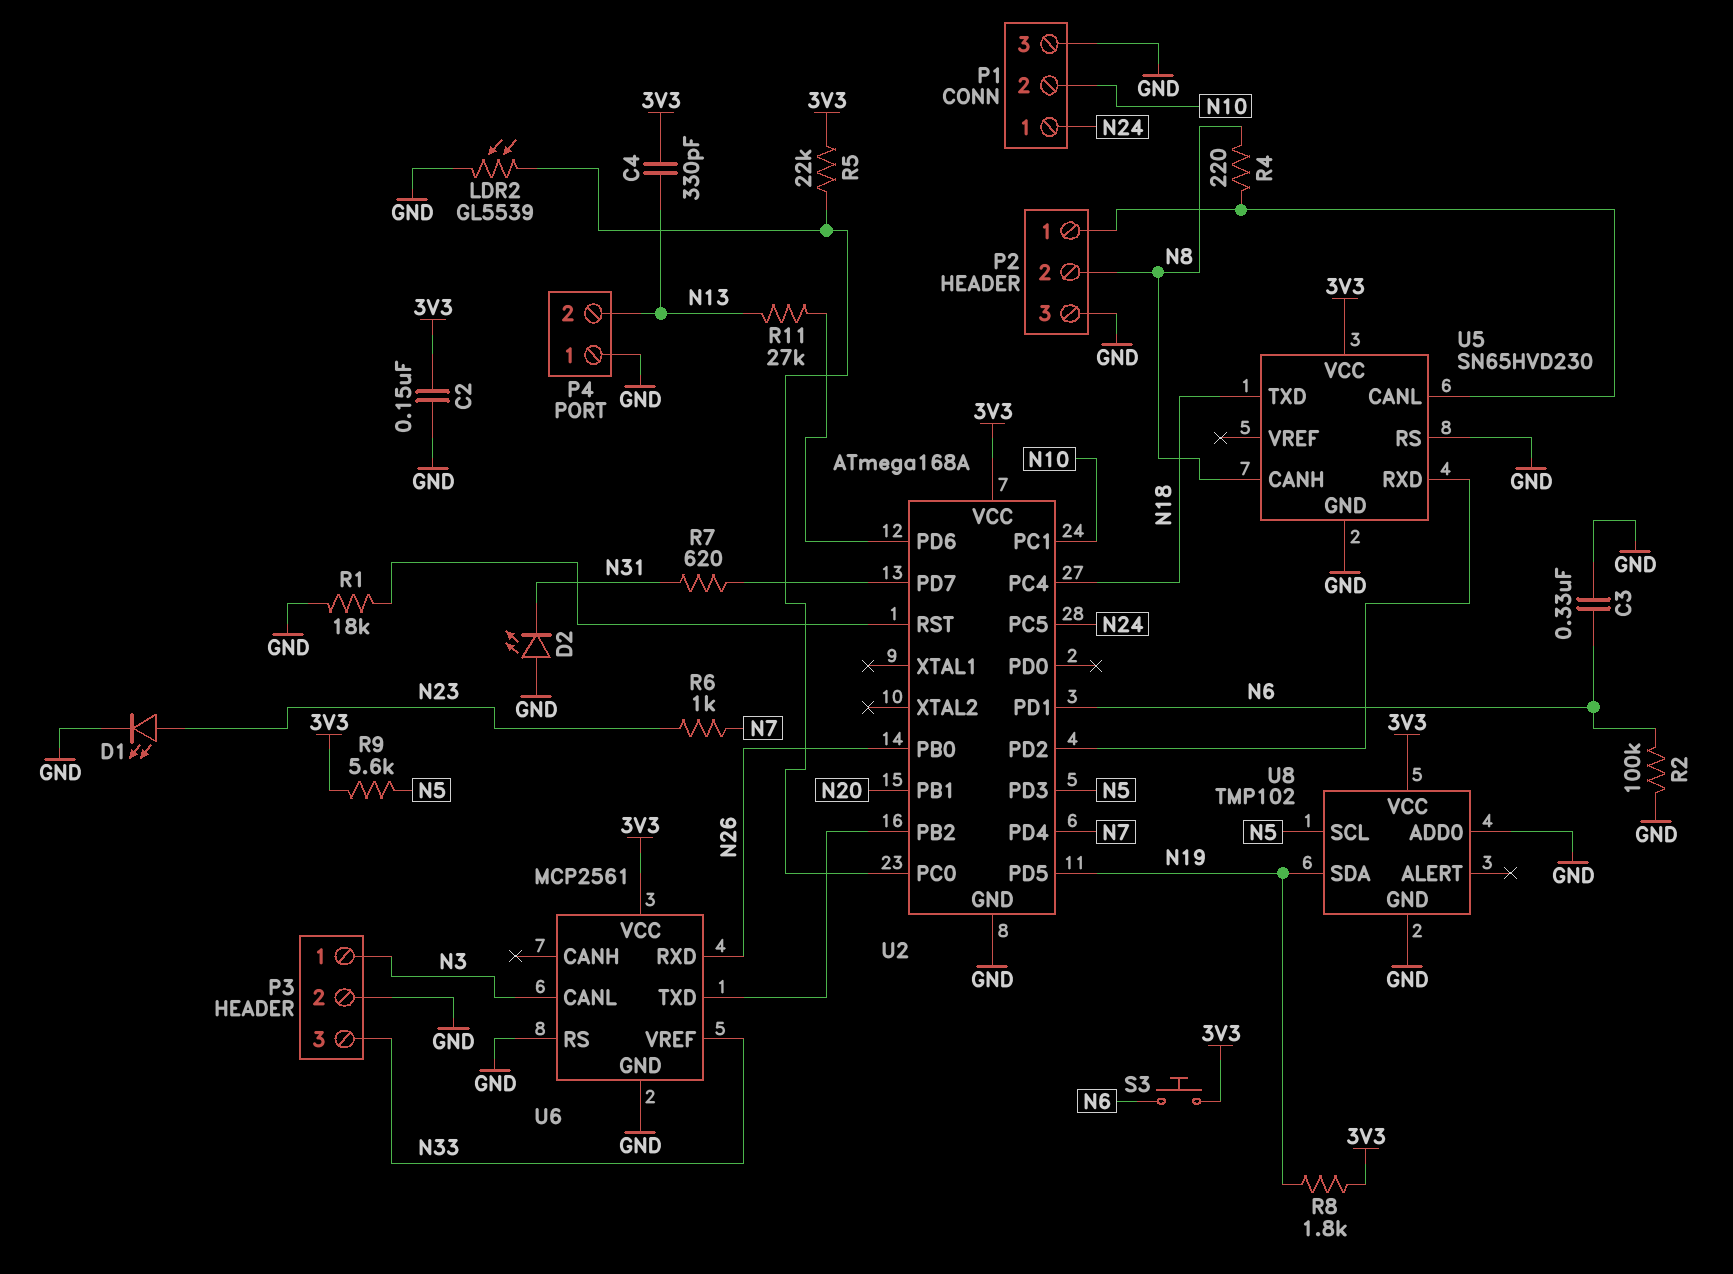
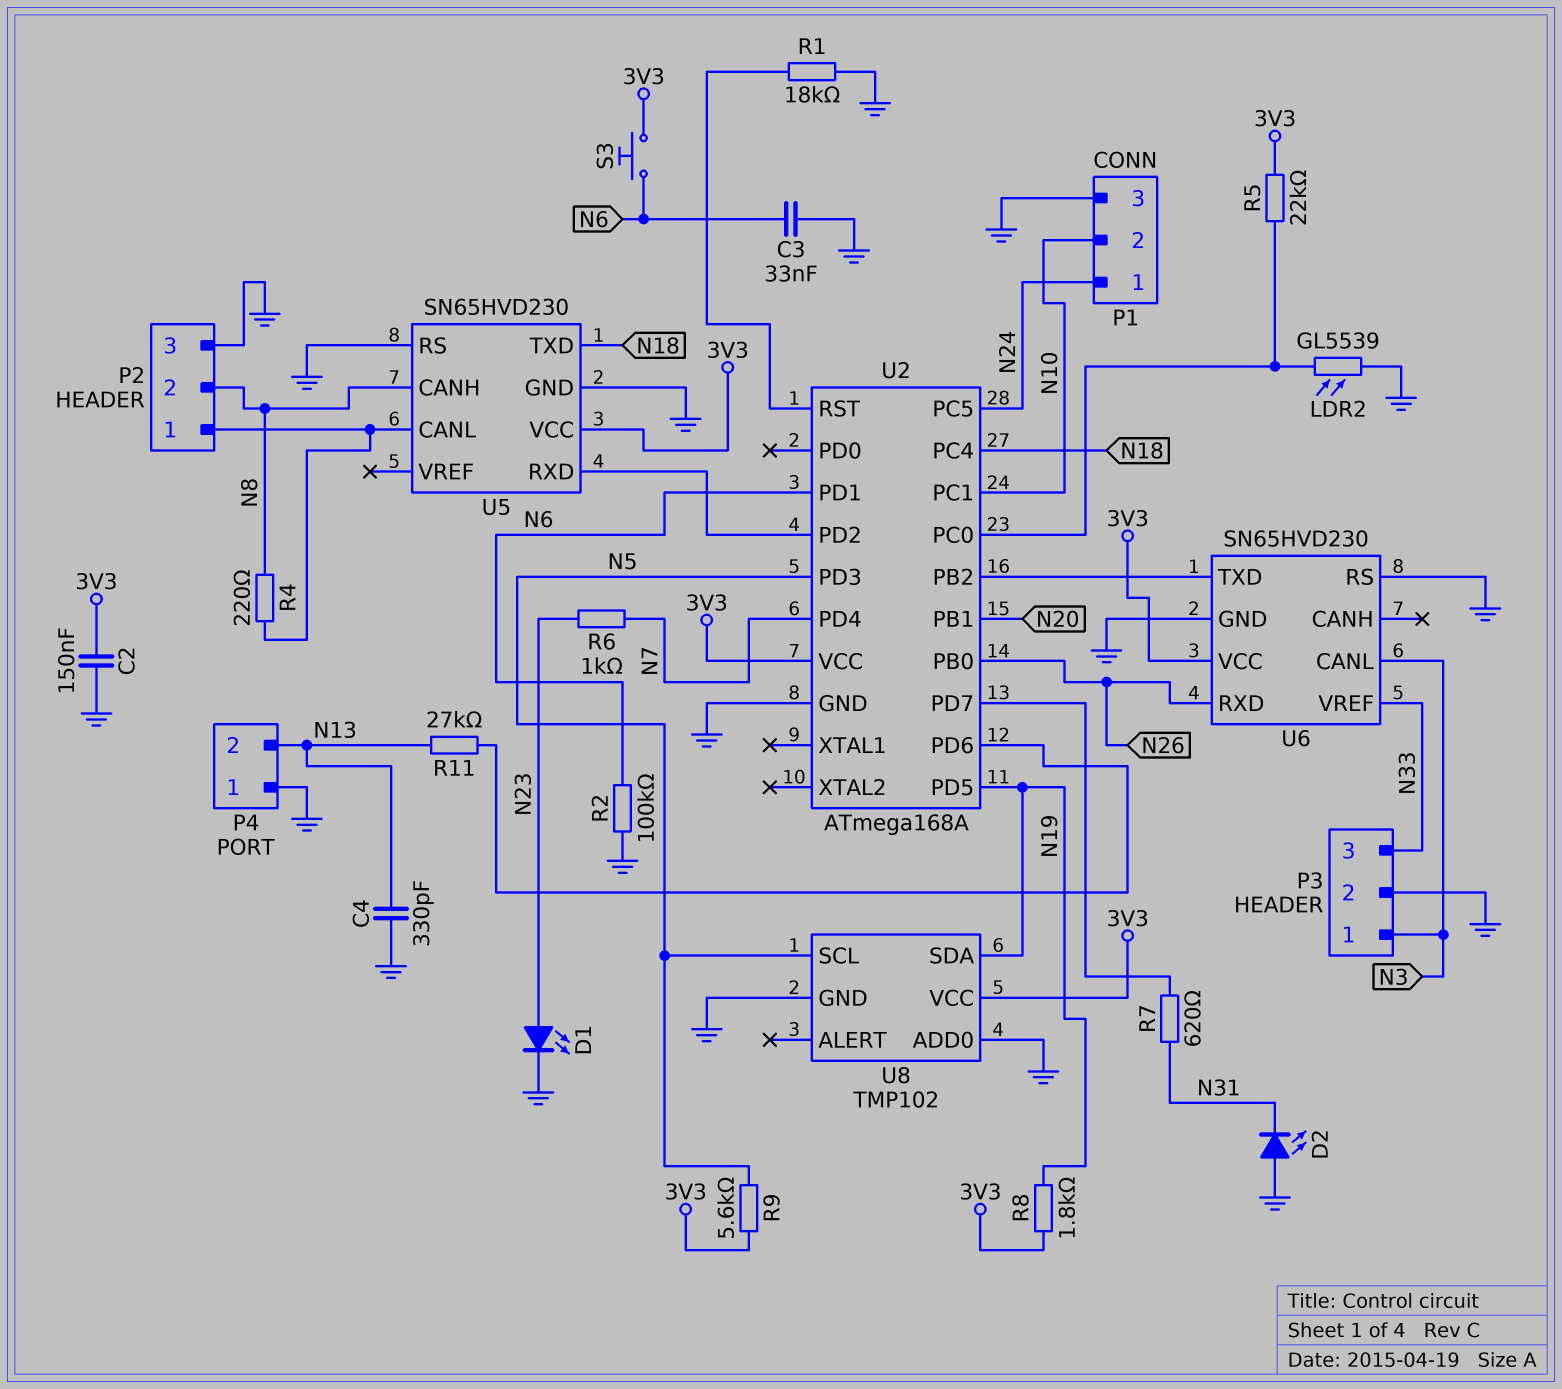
C3: 330nF (GND, N6) -> 33nF (GND, N6)
C4: 330pF (3V3, N13) -> 330pF (GND, N13)
U6: MCP2561 -> SN65HVD230

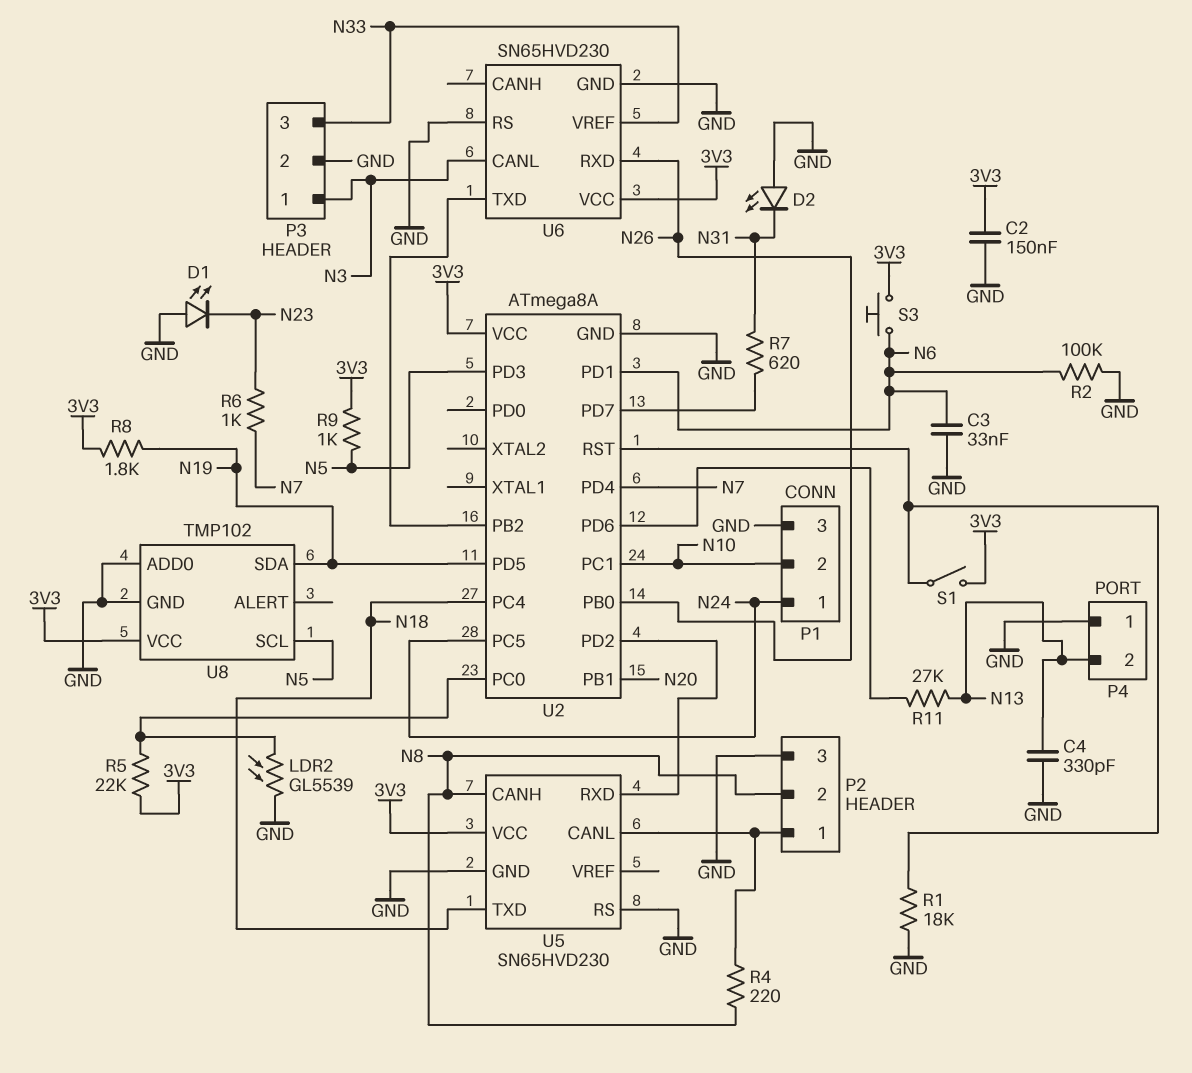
D1: LED (A N23, K GND) -> LED (A GND, K N23)
R9: 5.6k (3V3, N5) -> 1k (3V3, N5)
S1: none -> switch (3V3, U2/RST)
U2: ATmega168A -> ATmega8A

